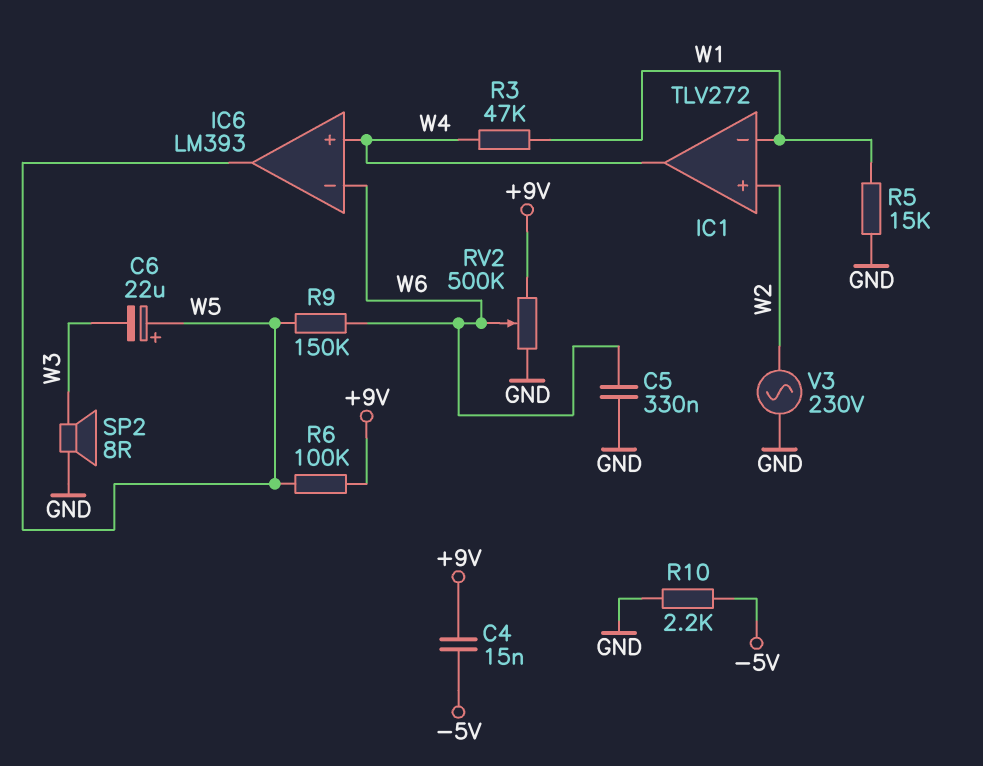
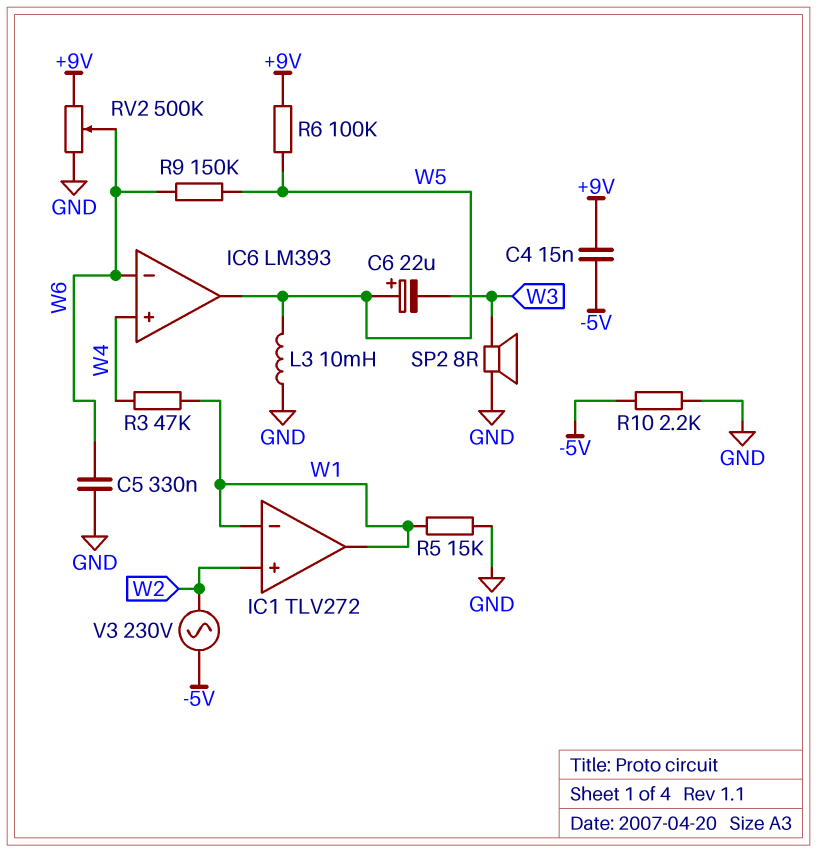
IC1 pin out: W4 -> W1
L3: none -> 10mH (GND, W5)
V3: AC 230V (GND, W2) -> AC 230V (-5V, W2)

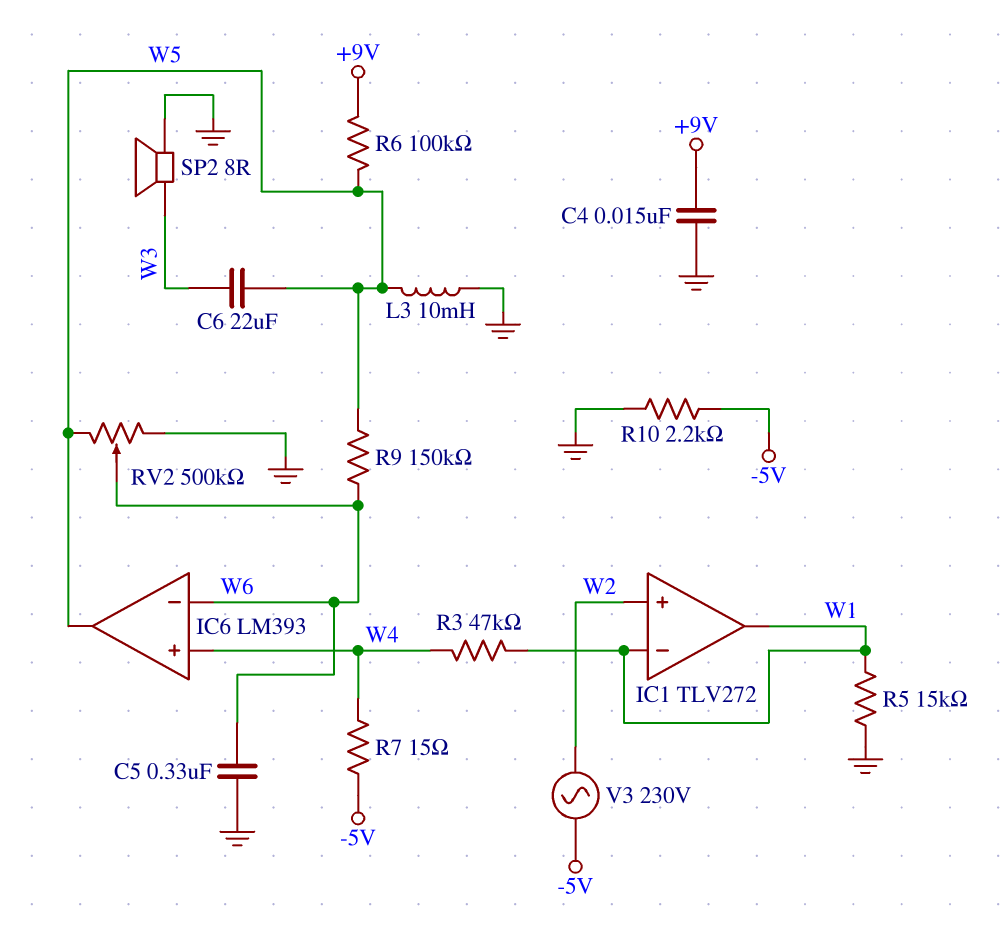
C4: 15nF (+9V, -5V) -> 15nF (+9V, GND)
C6: 22uF (plus W5, minus W3) -> 22uF (W3, W5)
R7: none -> 15 (-5V, W4)
RV2: 500k (+9V, GND, wiper W6) -> 500k (GND, W5, wiper W6)

